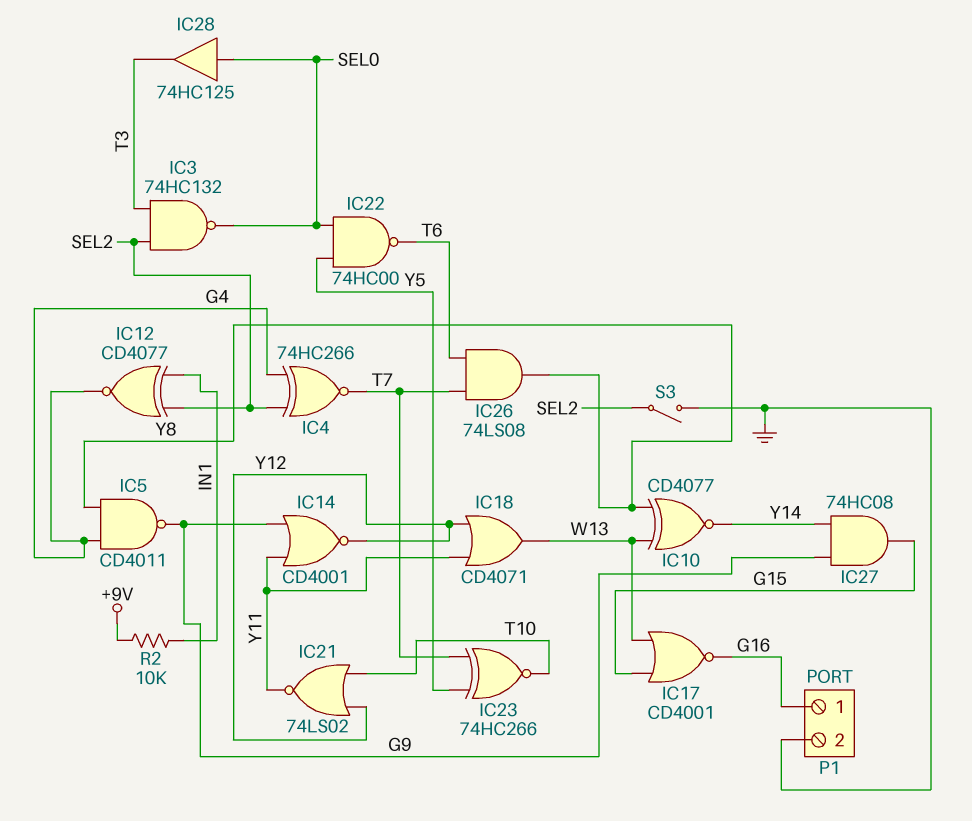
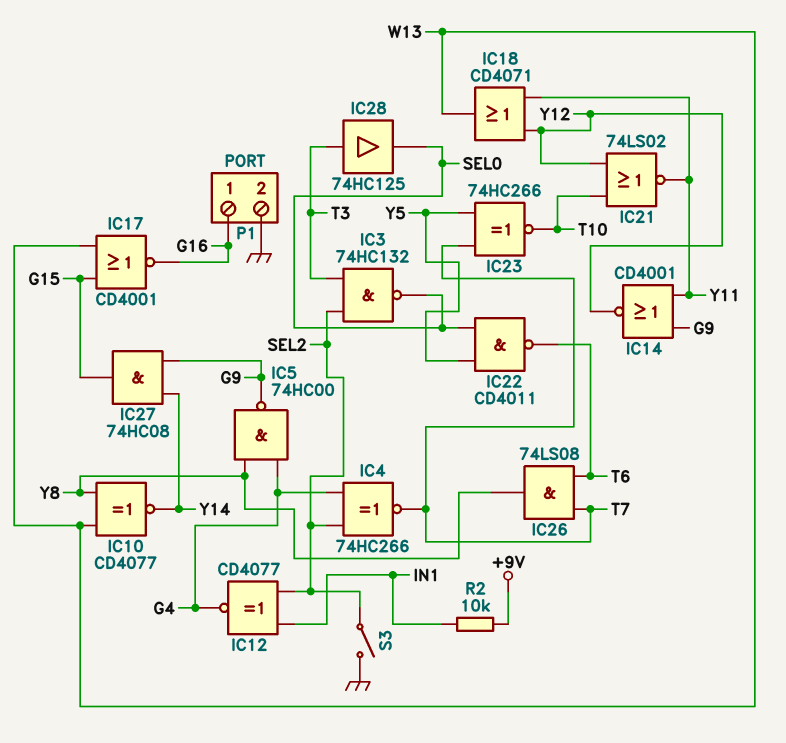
IC5: NAND CD4011 (in G4, in Y8, out G9) -> NAND 74HC00 (in G4, in Y8, out G9)
IC22: NAND 74HC00 (in SEL0, in Y5, out T6) -> NAND CD4011 (in SEL0, in Y5, out T6)
IC28: buffer 74HC125 (in SEL0, out T3) -> buffer 74HC125 (in T3, out SEL0)

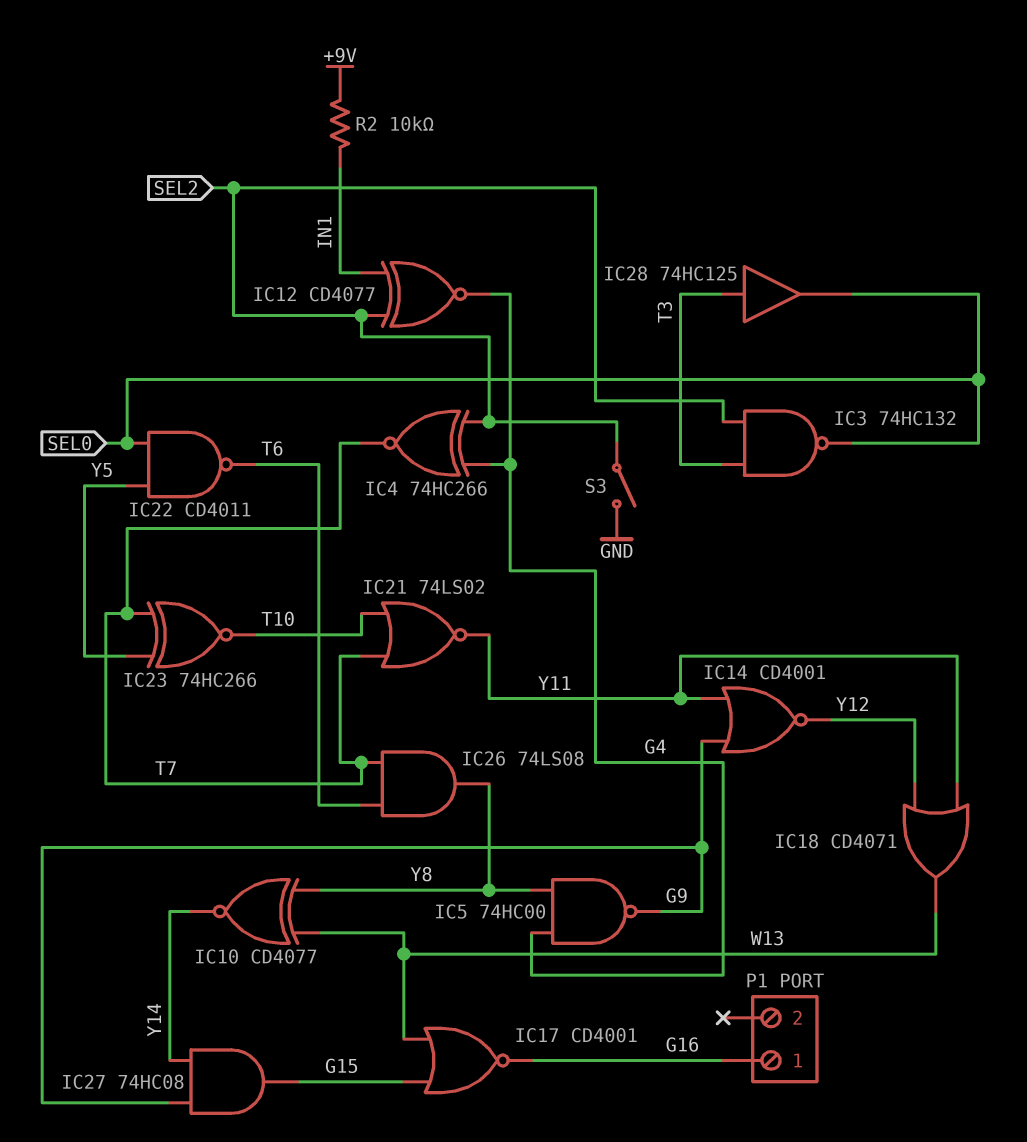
IC21: NOR 74LS02 (in T10, in Y12, out Y11) -> NOR 74LS02 (in T7, in T10, out Y11)
P1 pin 2: GND -> none

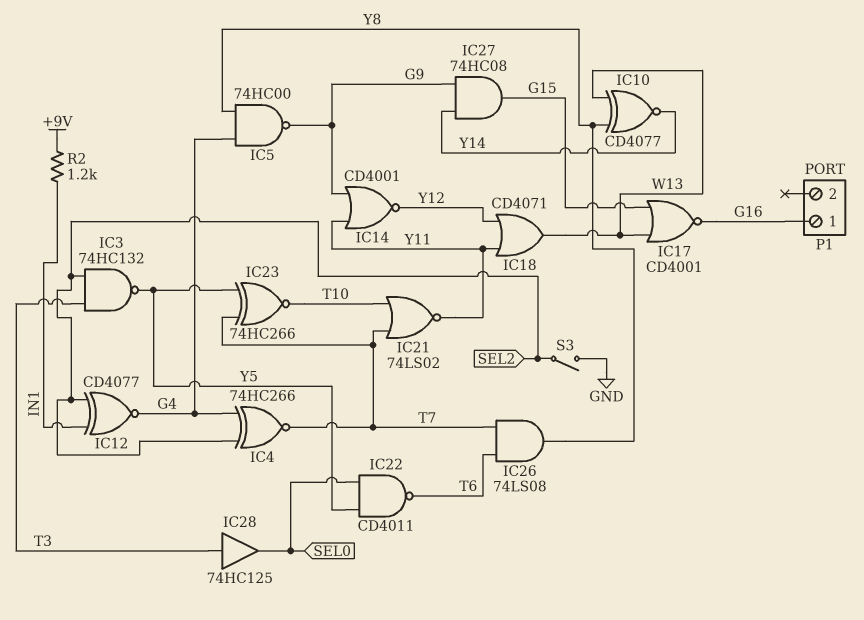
IC3: NAND 74HC132 (in SEL2, in T3, out SEL0) -> NAND 74HC132 (in SEL2, in T3, out Y5)
R2: 10k (+9V, IN1) -> 1.2k (+9V, IN1)

